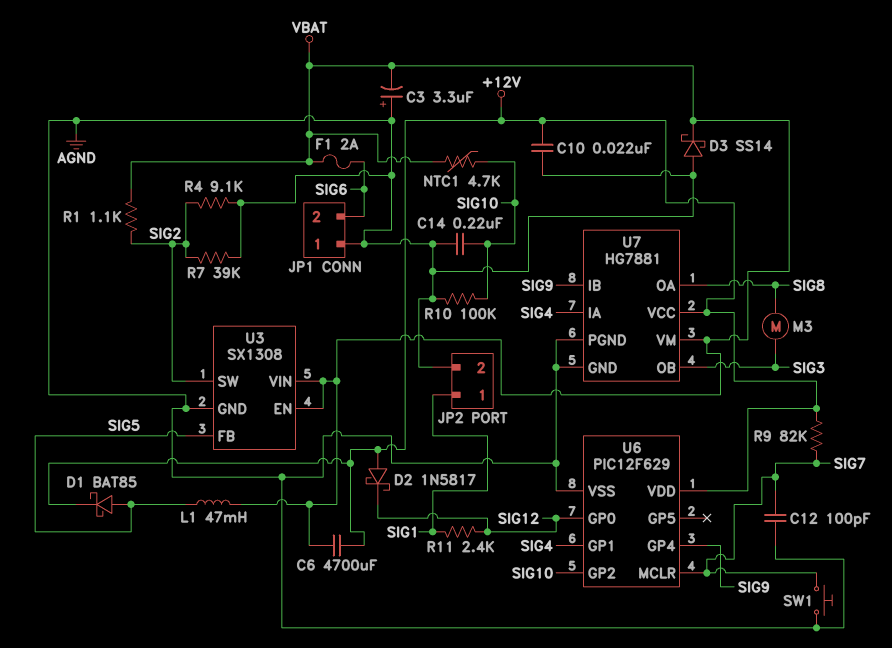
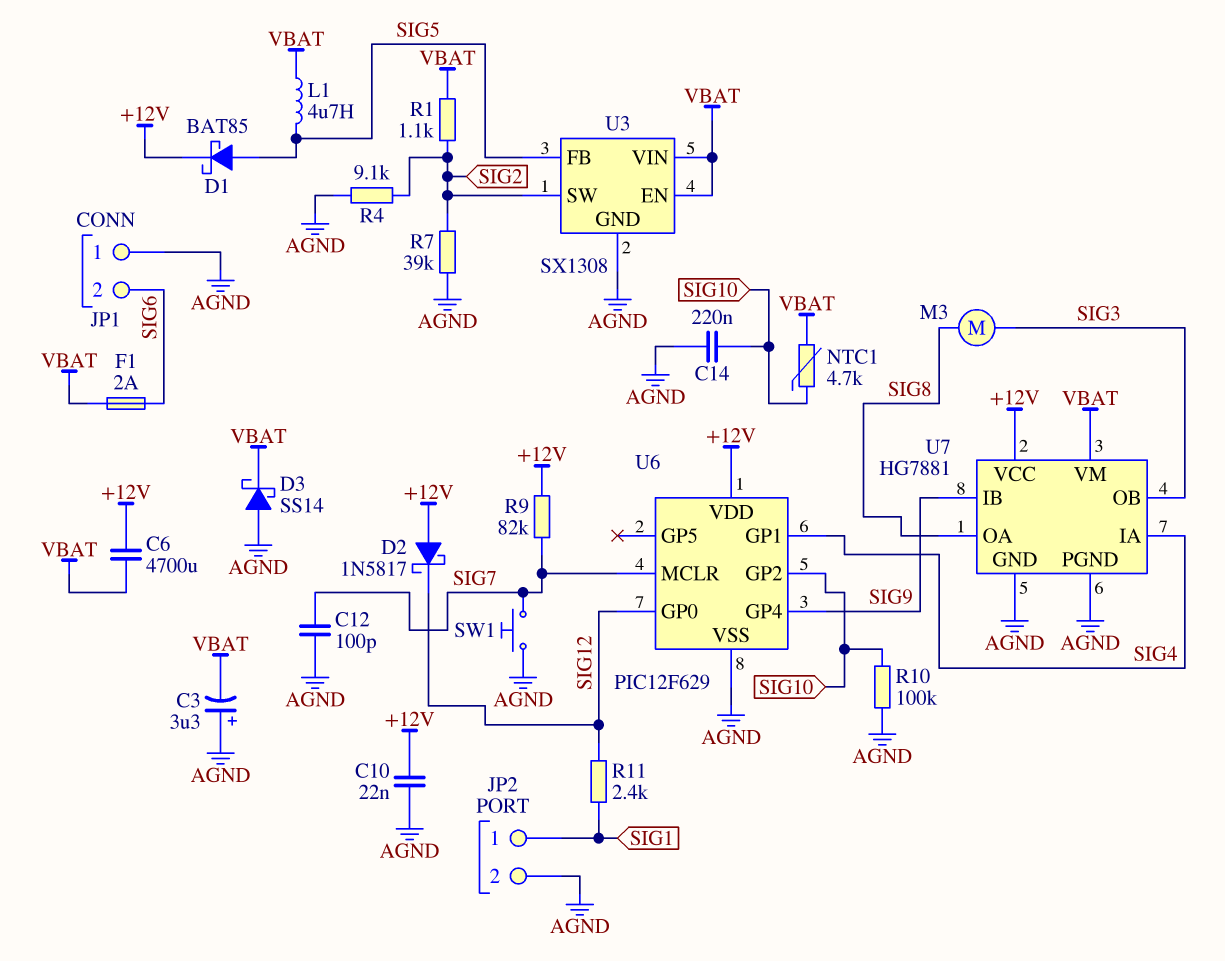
L1: 47mH (SIG5, VBAT) -> 4.7uH (SIG5, VBAT)

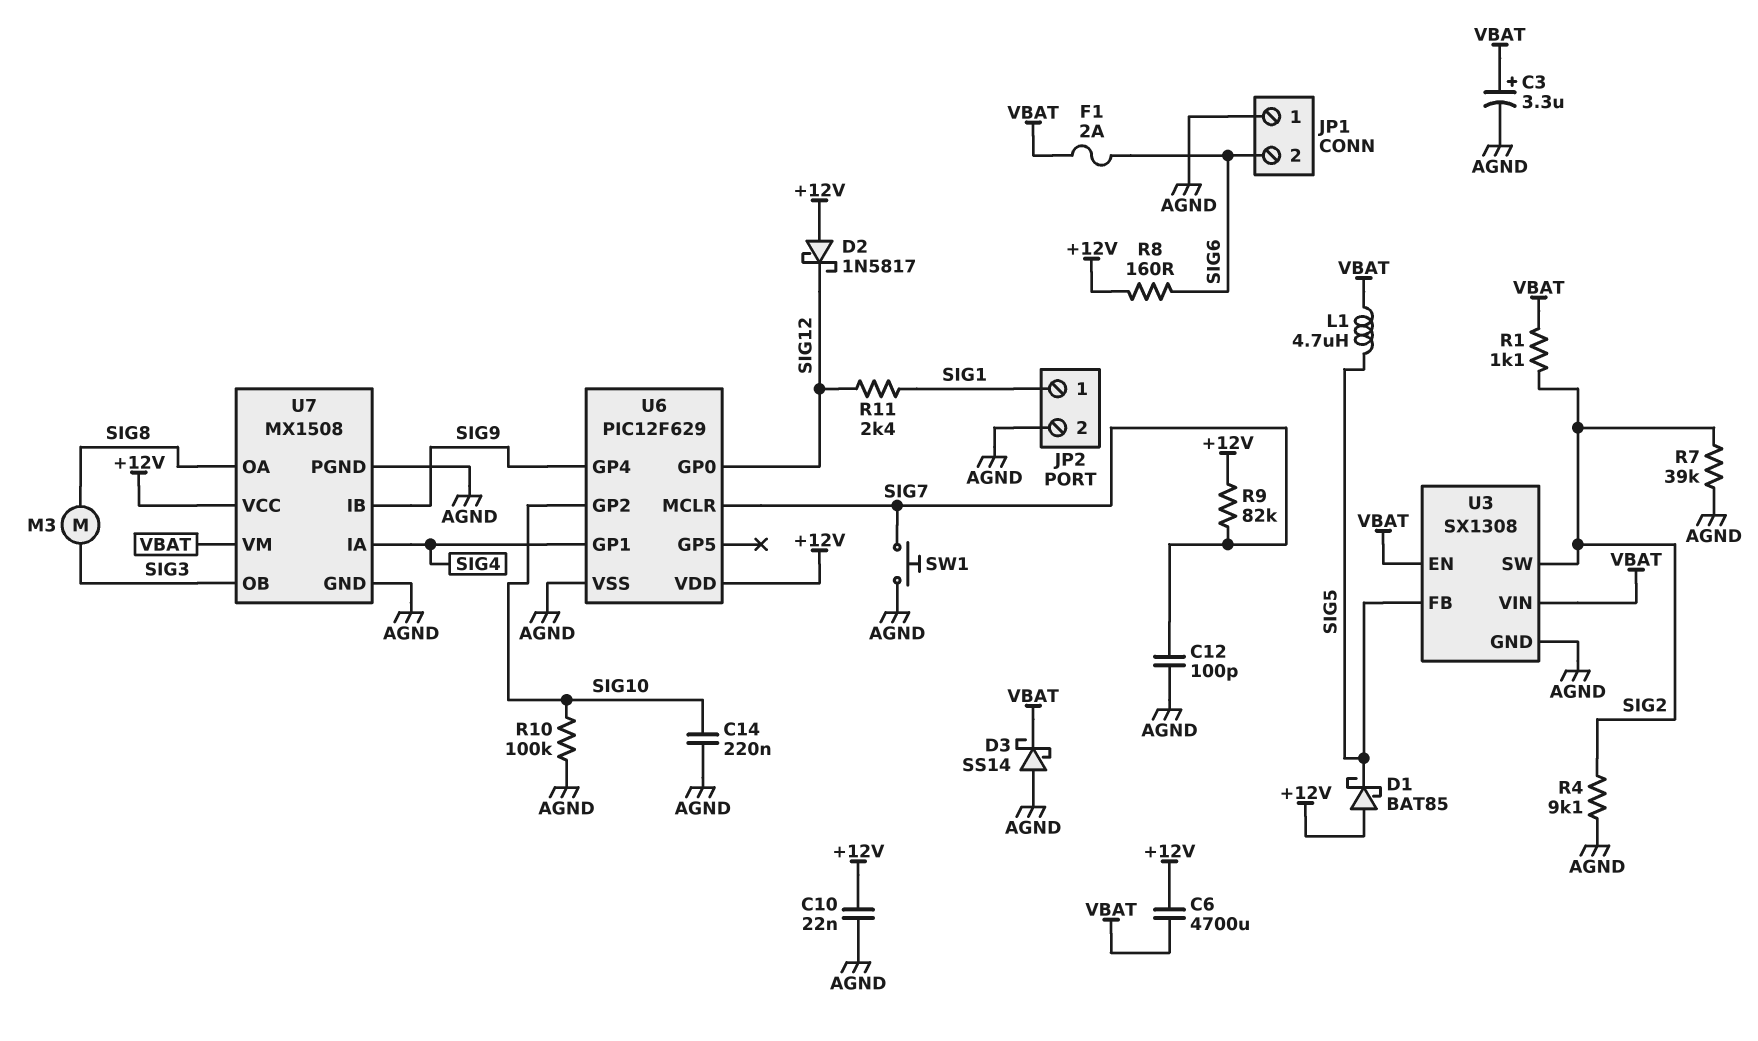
C3: 3.3uF (plus AGND, minus VBAT) -> 3.3uF (plus VBAT, minus AGND)
D1: schottky BAT85 (A SIG5, K +12V) -> schottky BAT85 (A +12V, K SIG5)
NTC1: 4.7k (SIG10, VBAT) -> none
R8: none -> 160 (+12V, SIG6)
U7: HG7881 -> MX1508

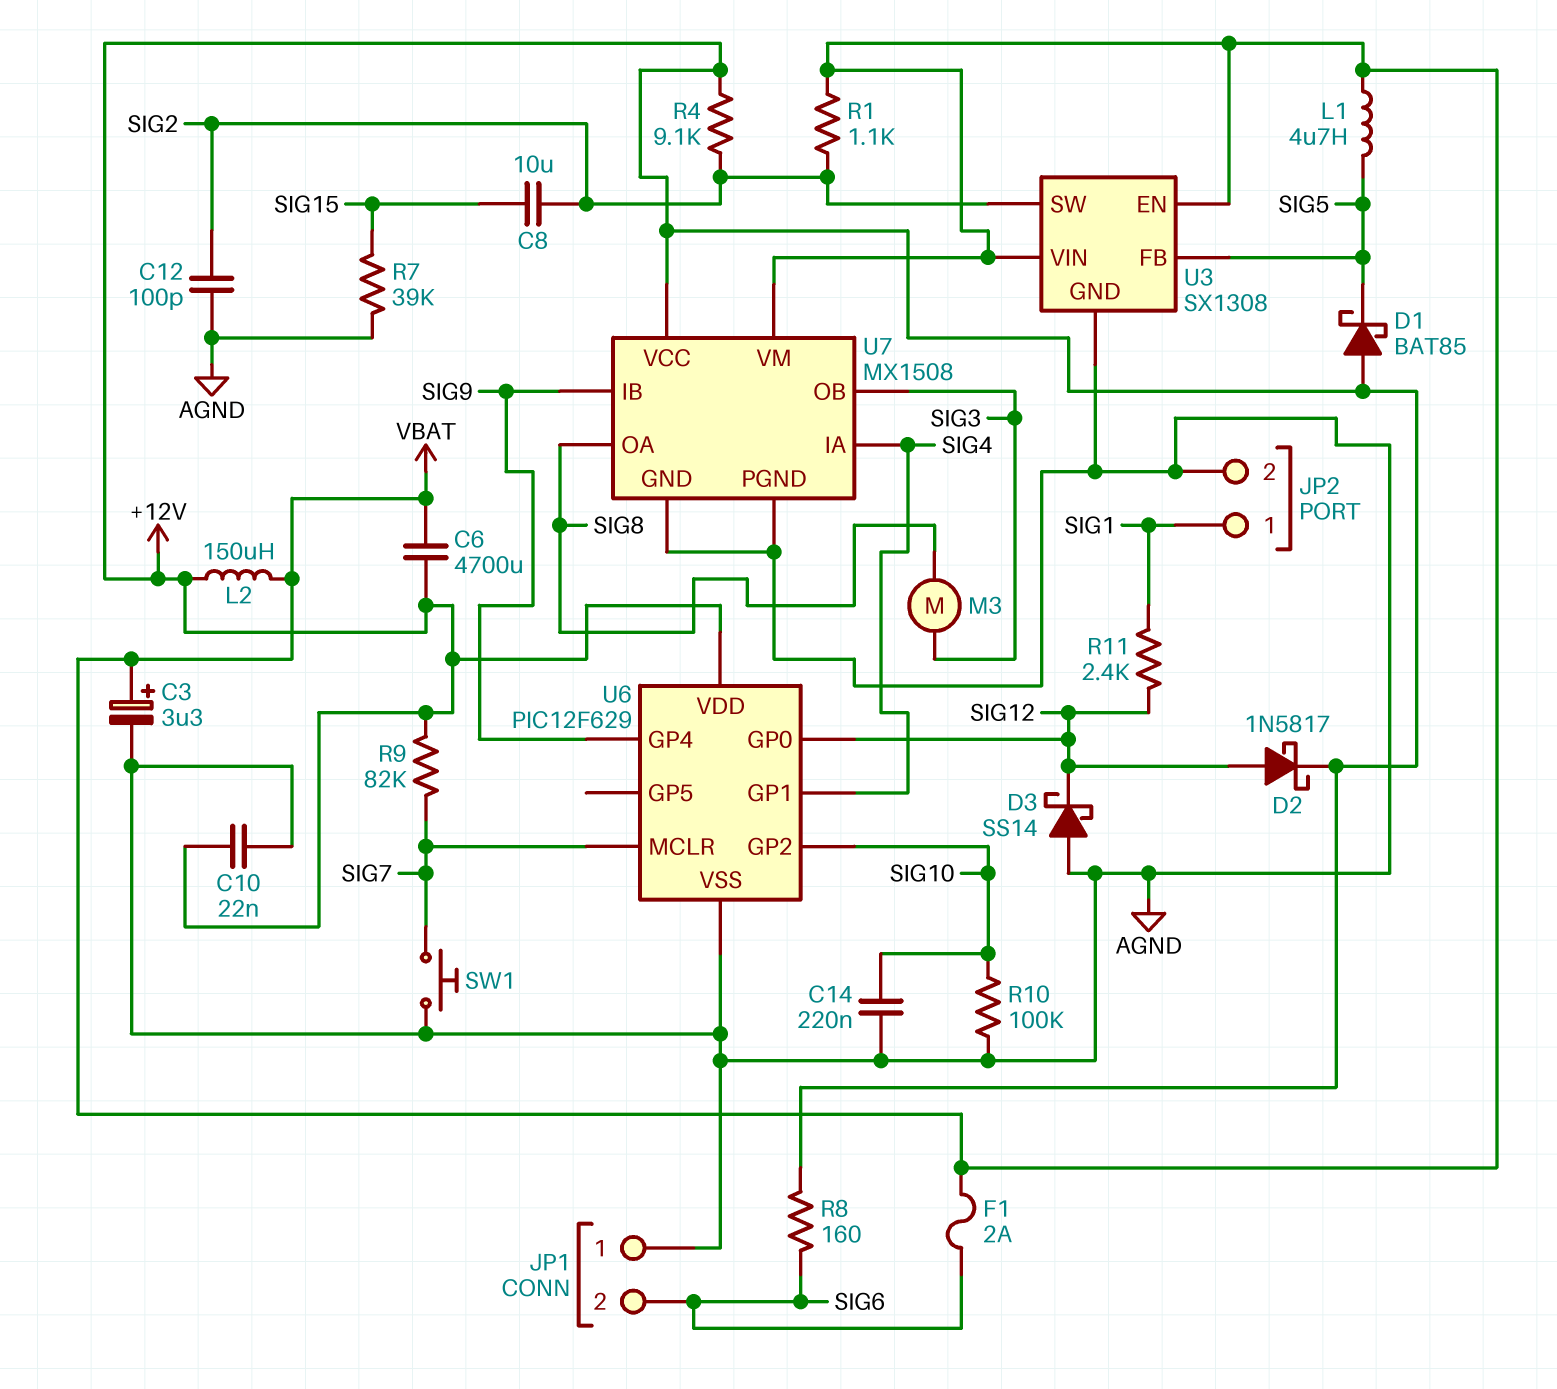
C8: none -> 10uF (SIG2, SIG15)
C12: 100pF (AGND, SIG7) -> 100pF (AGND, SIG2)
D2: schottky 1N5817 (A +12V, K SIG12) -> schottky 1N5817 (A SIG12, K +12V)
D3: schottky SS14 (A AGND, K VBAT) -> schottky SS14 (A AGND, K SIG12)
L2: none -> 150uH (+12V, VBAT)
R4: 9.1k (AGND, SIG2) -> 9.1k (+12V, SIG2)
R7: 39k (AGND, SIG2) -> 39k (AGND, SIG15)

